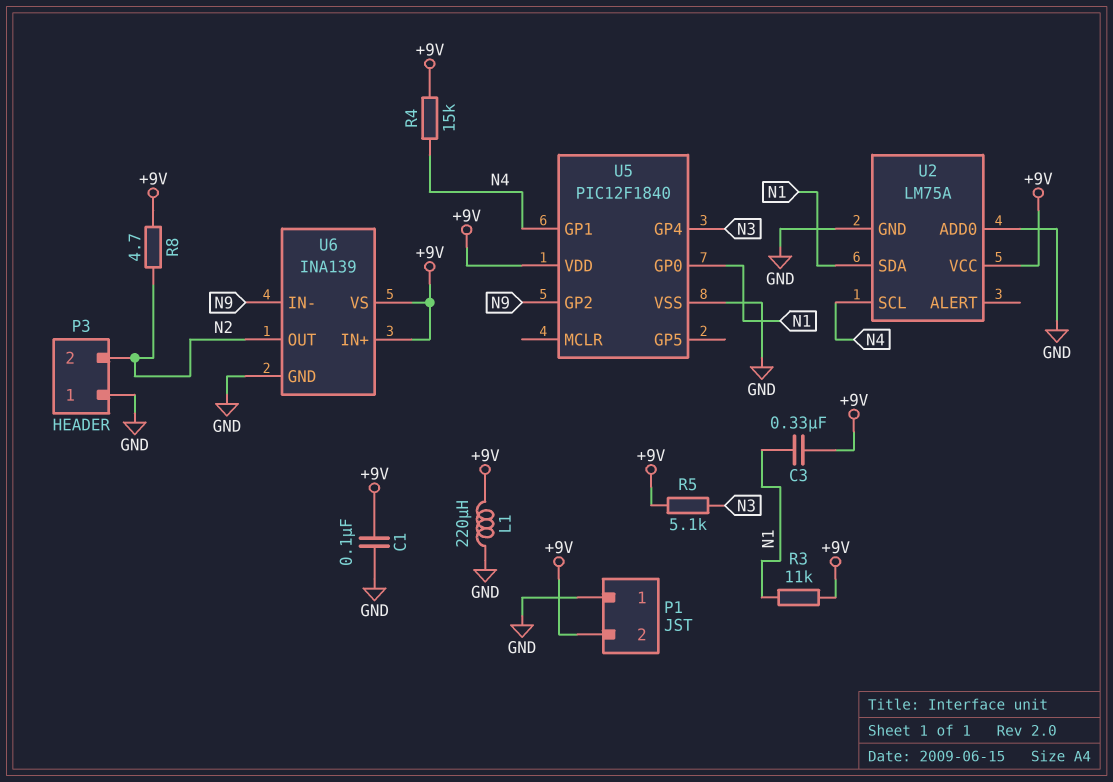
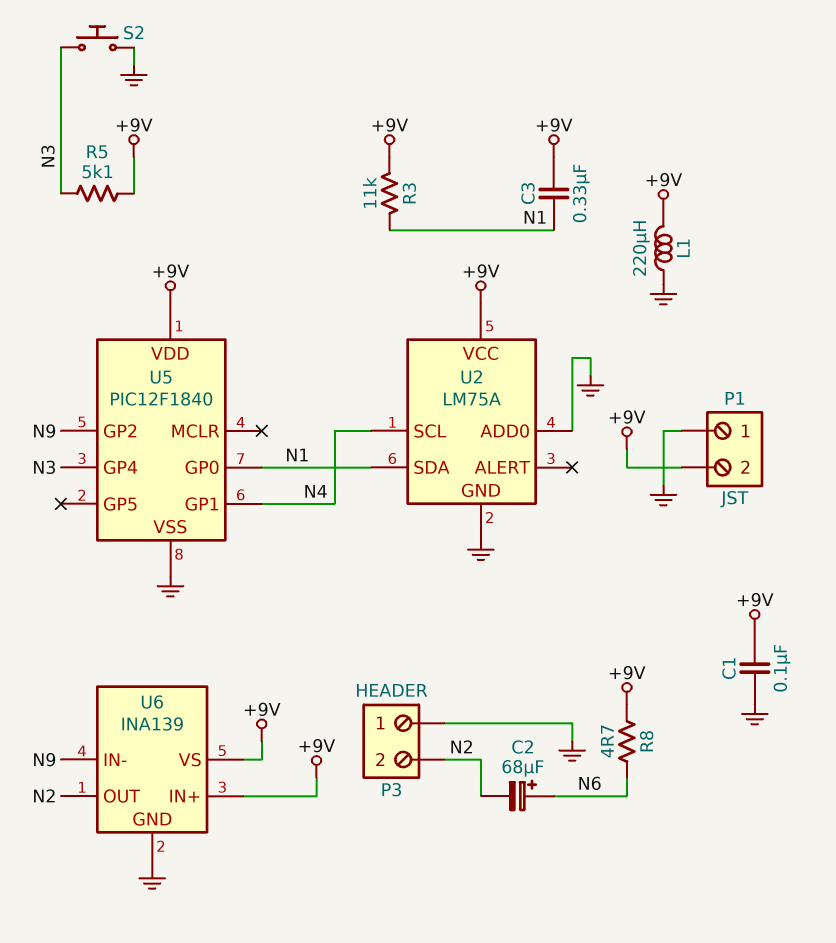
C2: none -> 68uF (plus N6, minus N2)
R4: 15k (+9V, N4) -> none
R8: 4.7 (+9V, N2) -> 4.7 (+9V, N6)
S2: none -> button (GND, N3)

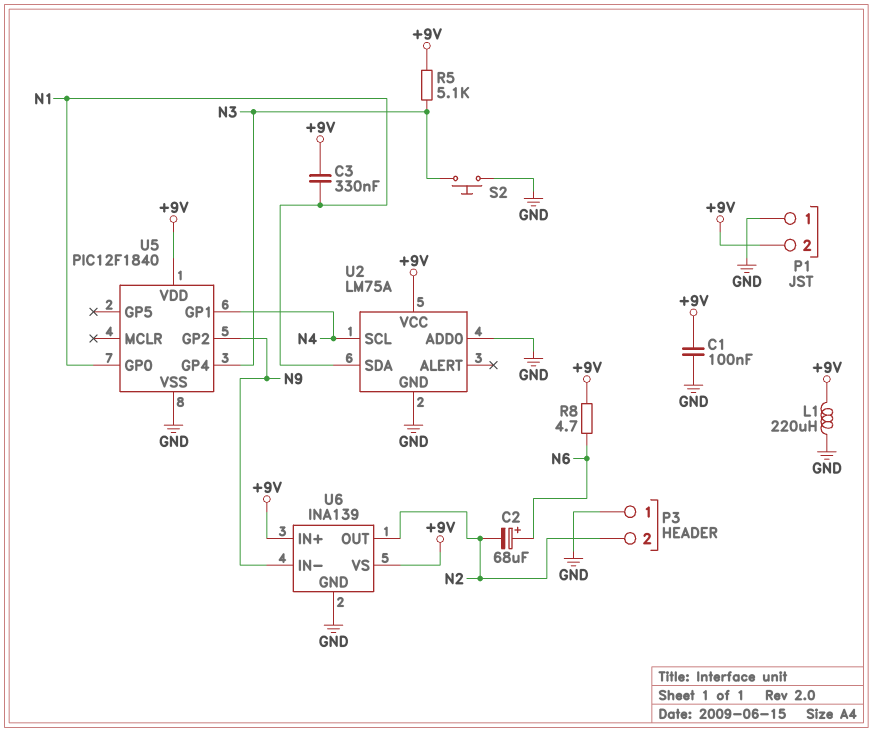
R3: 11k (+9V, N1) -> none

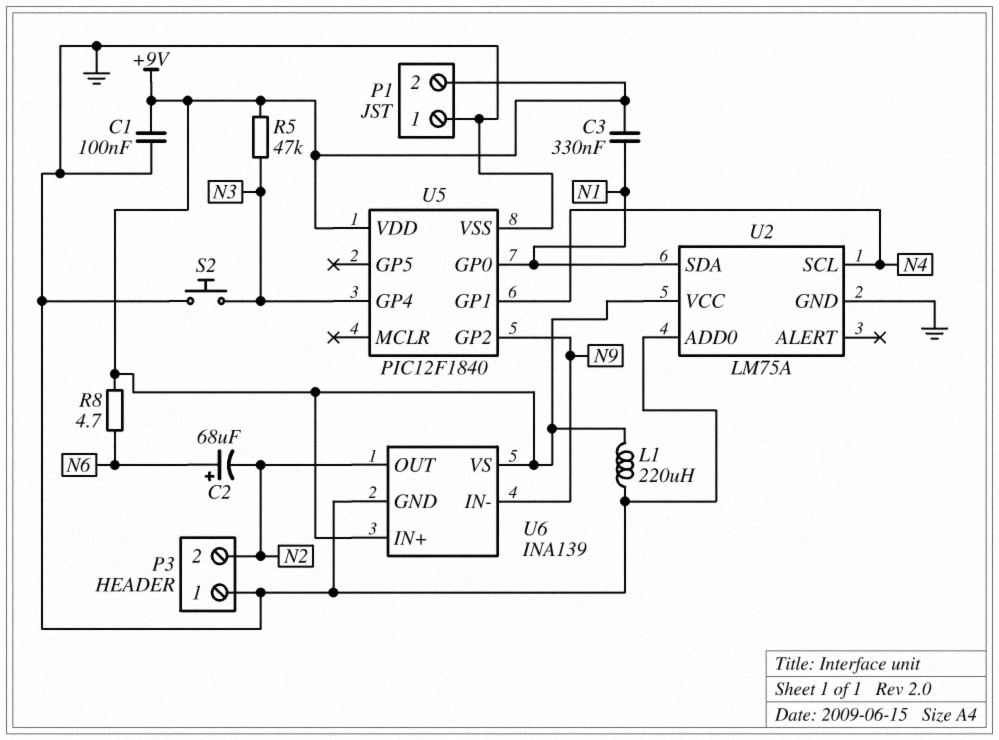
R5: 5.1k (+9V, N3) -> 47k (+9V, N3)

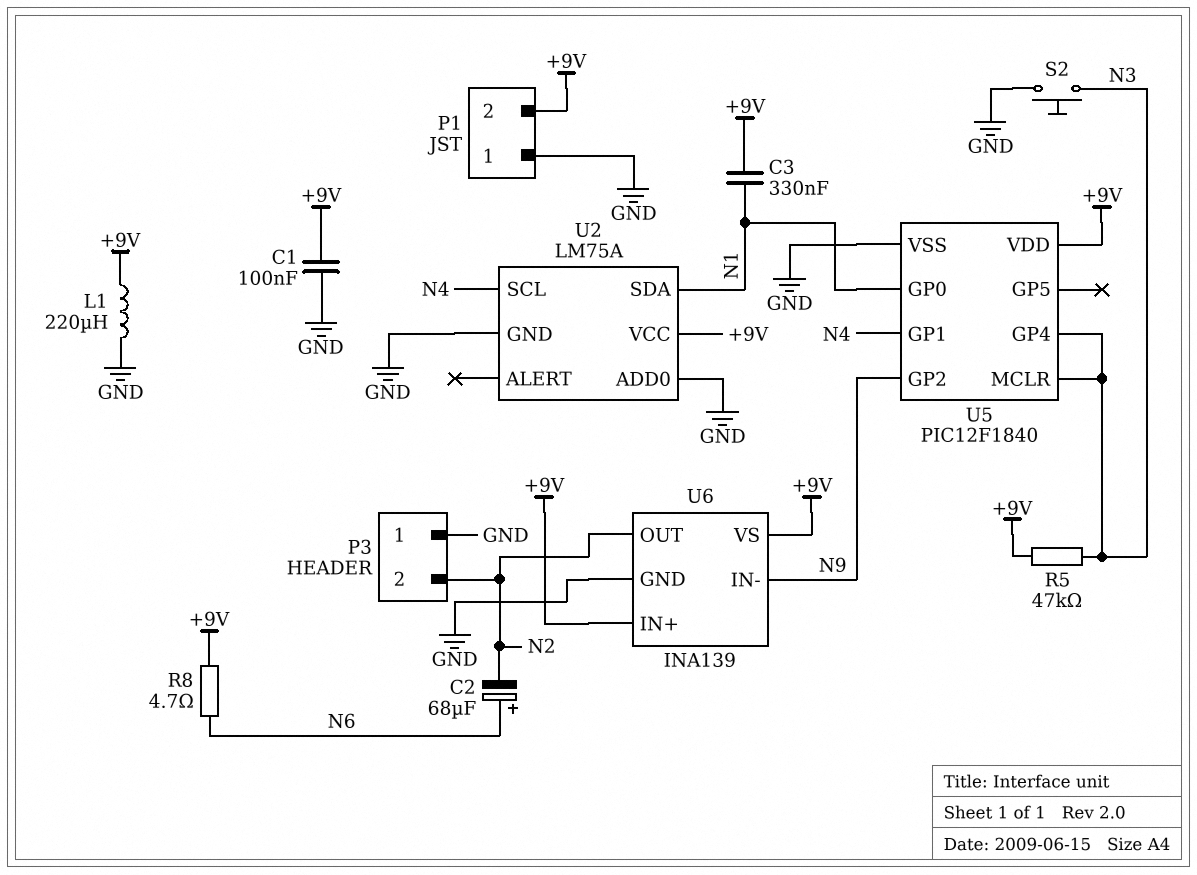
U5 pin MCLR: none -> N3

